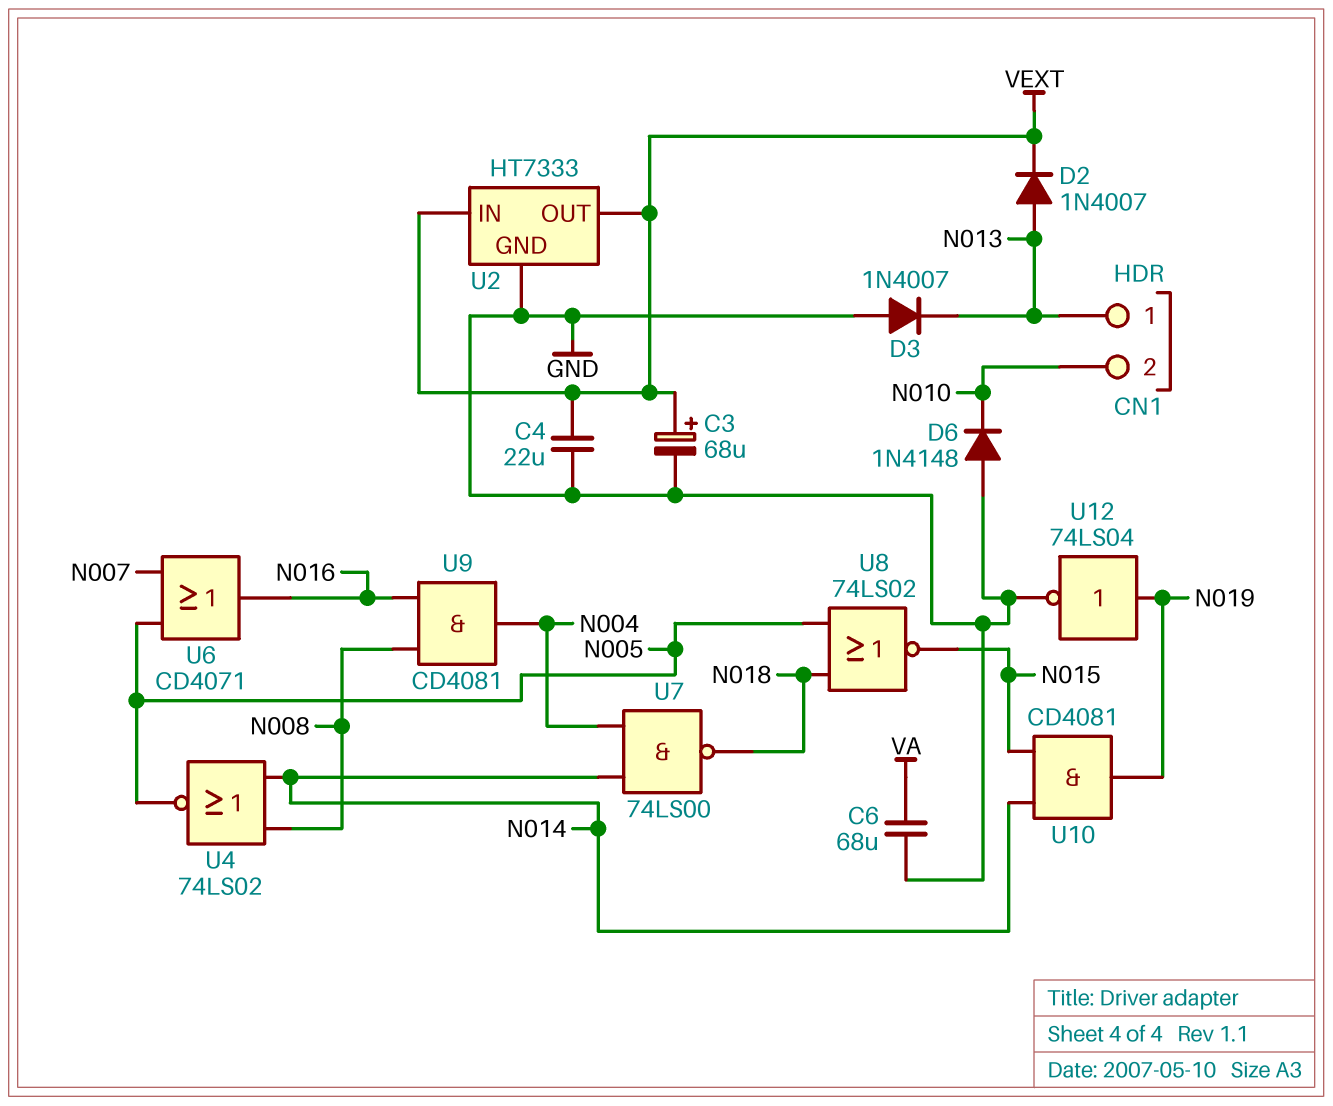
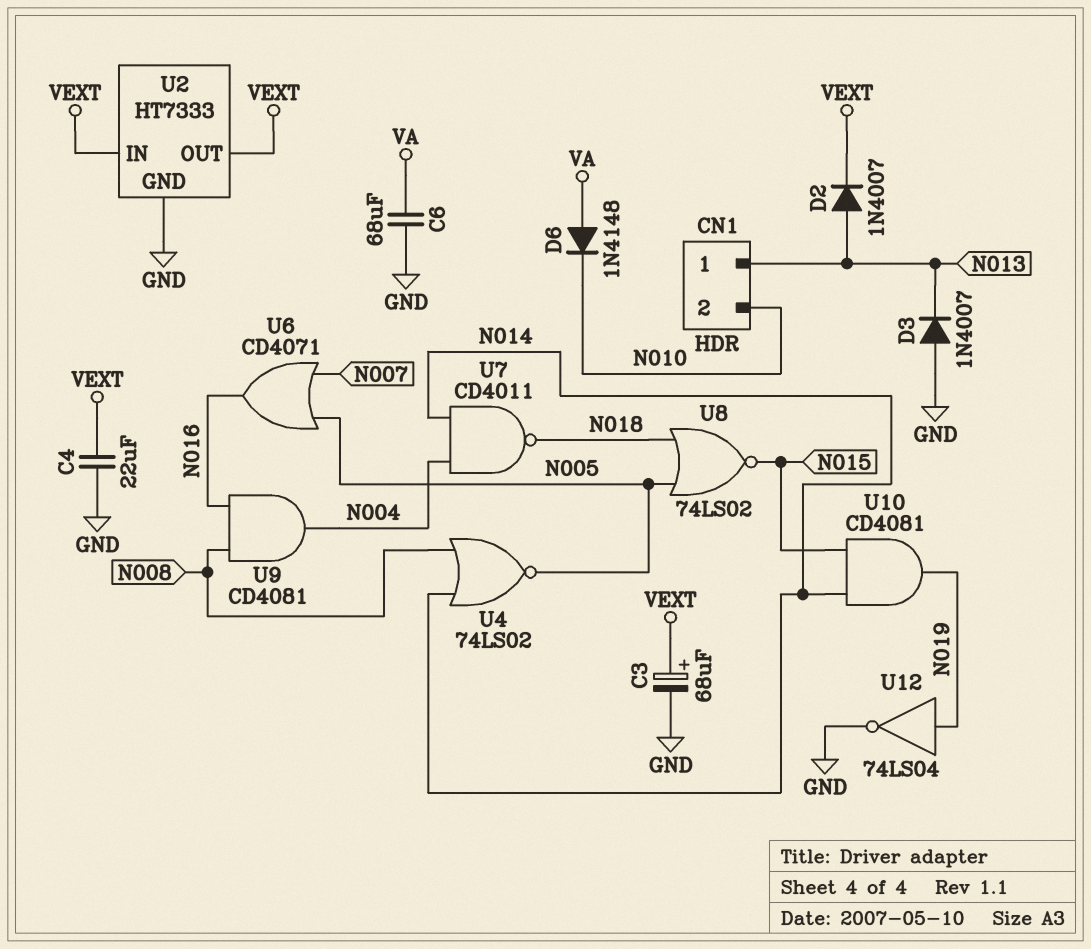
D6: diode 1N4148 (A GND, K N010) -> diode 1N4148 (A VA, K N010)
U7: NAND 74LS00 (in N004, in N014, out N018) -> NAND CD4011 (in N004, in N014, out N018)

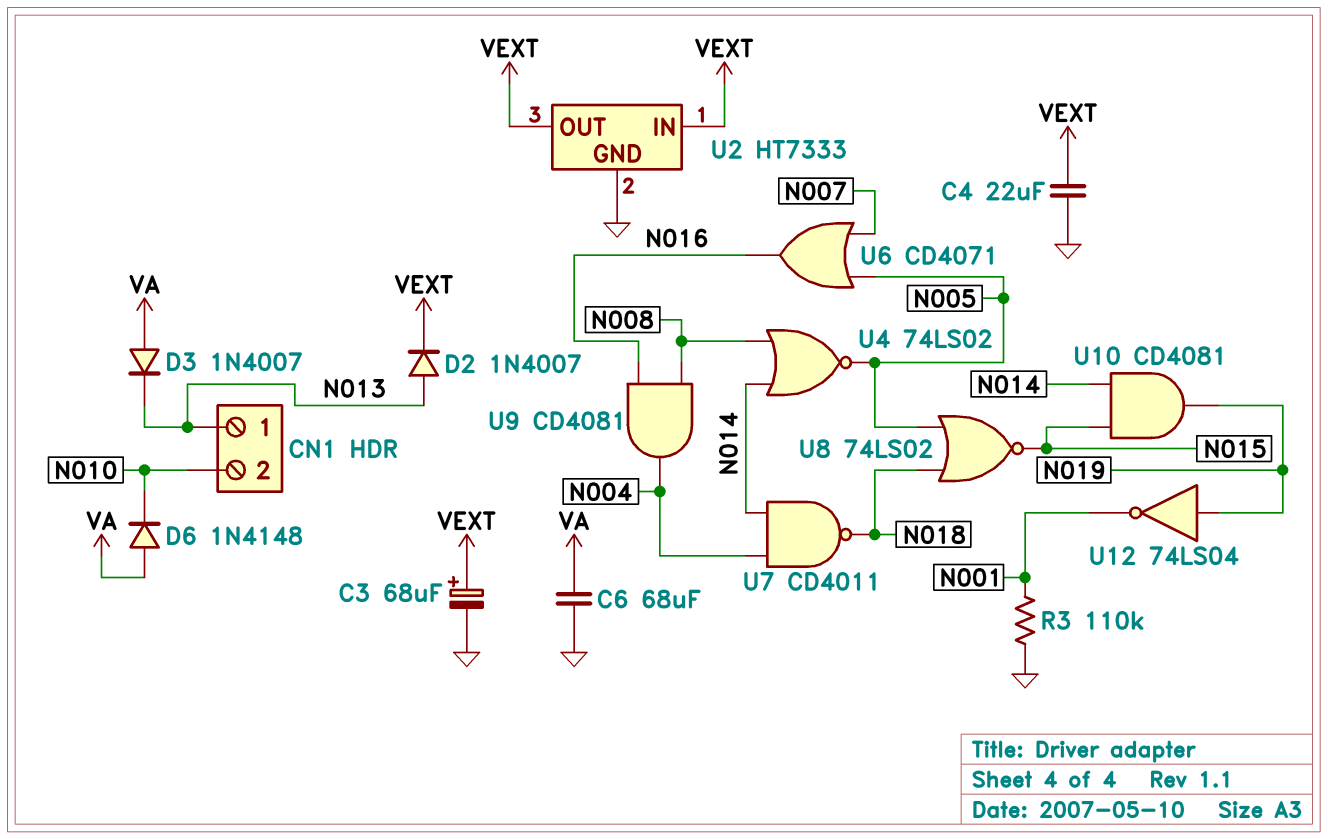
D3: diode 1N4007 (A GND, K N013) -> diode 1N4007 (A VA, K N013)
R3: none -> 110k (GND, N001)
U12: NOT 74LS04 (in N019, out GND) -> NOT 74LS04 (in N019, out N001)

